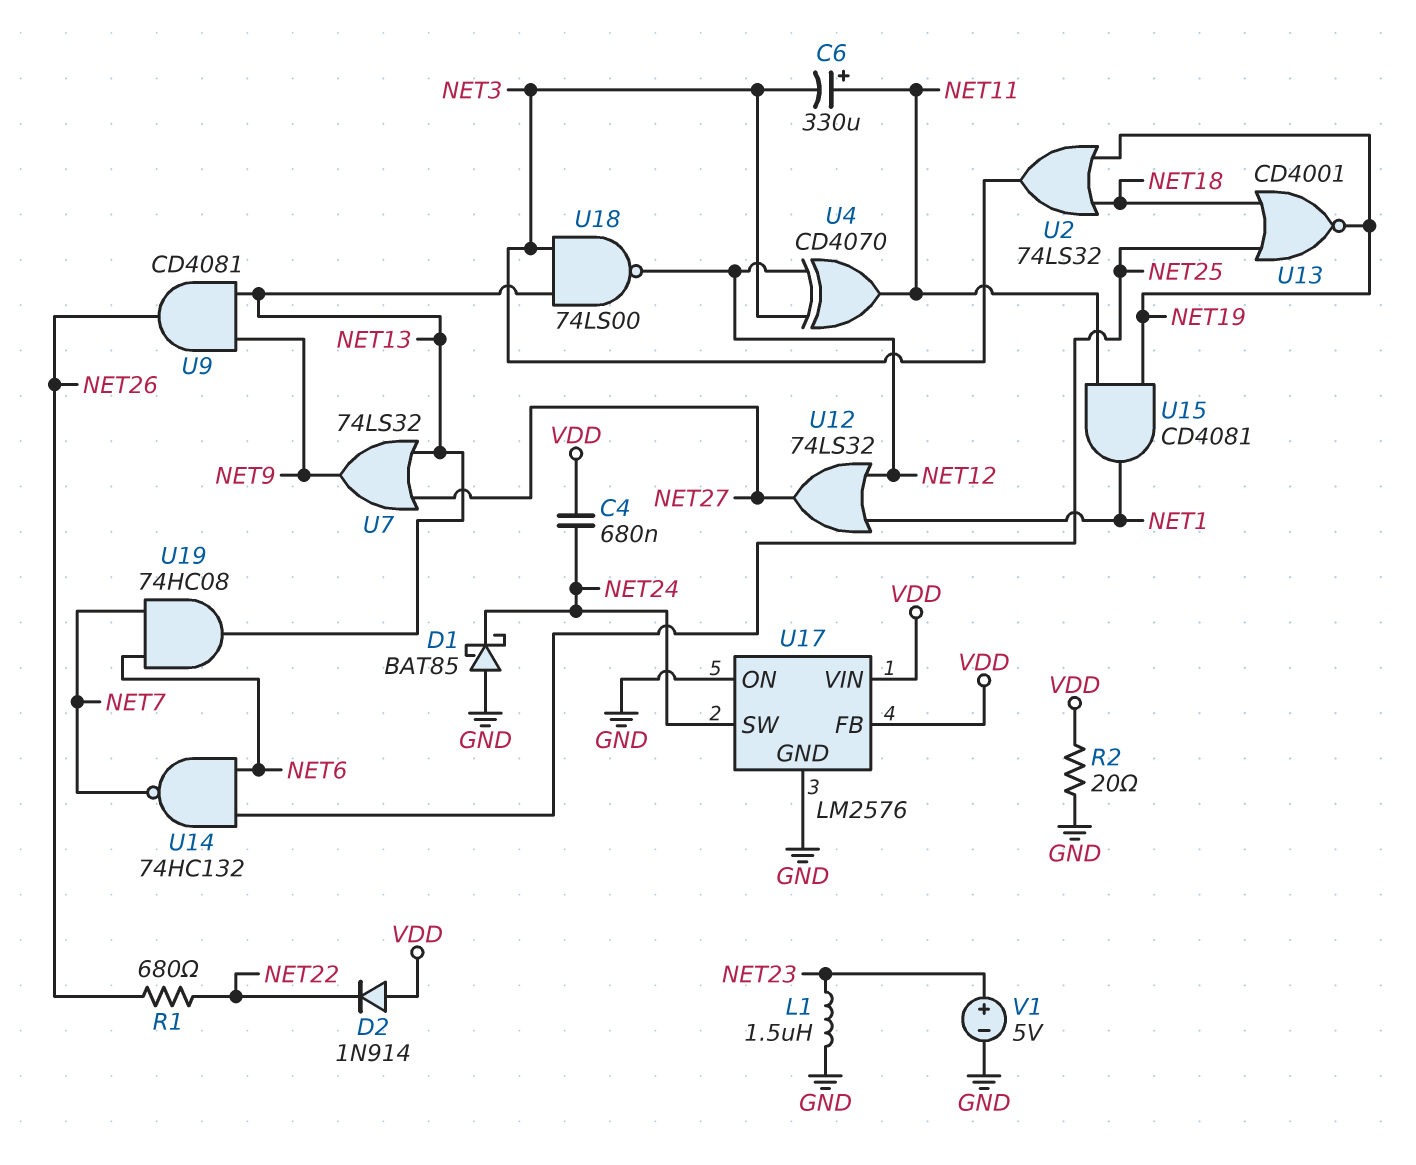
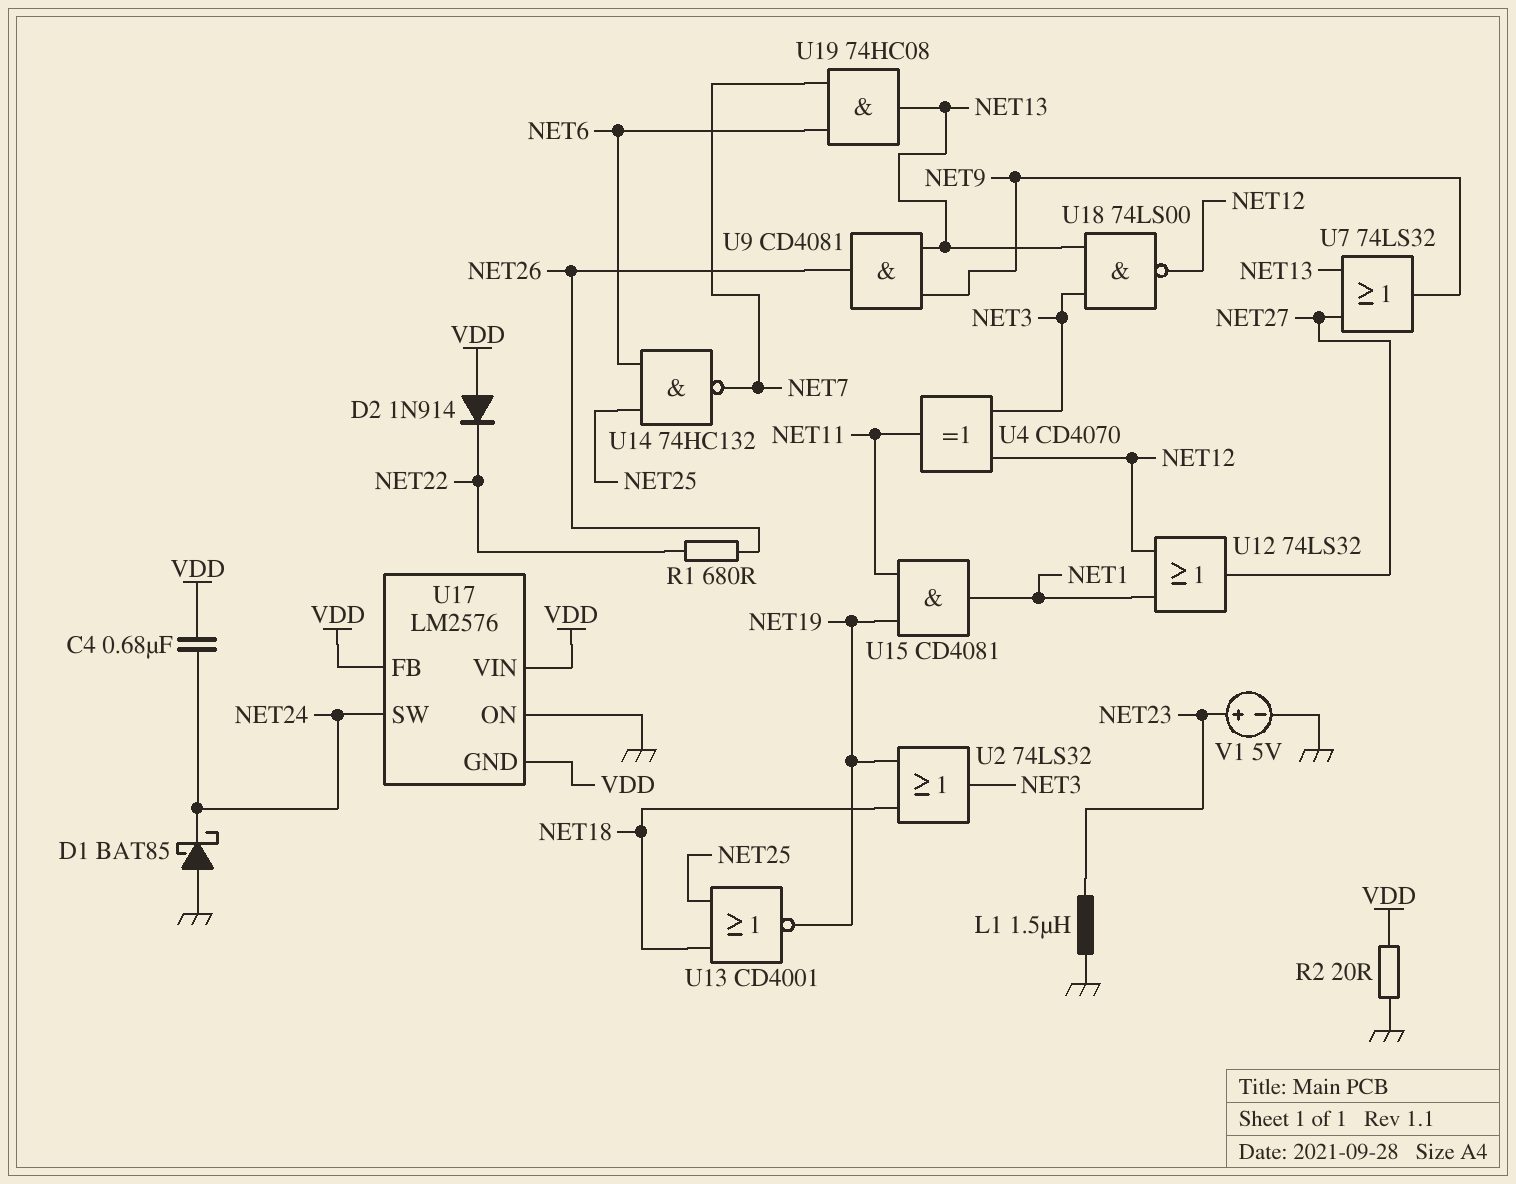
C6: 330uF (plus NET11, minus NET3) -> none
U17 pin GND: GND -> VDD

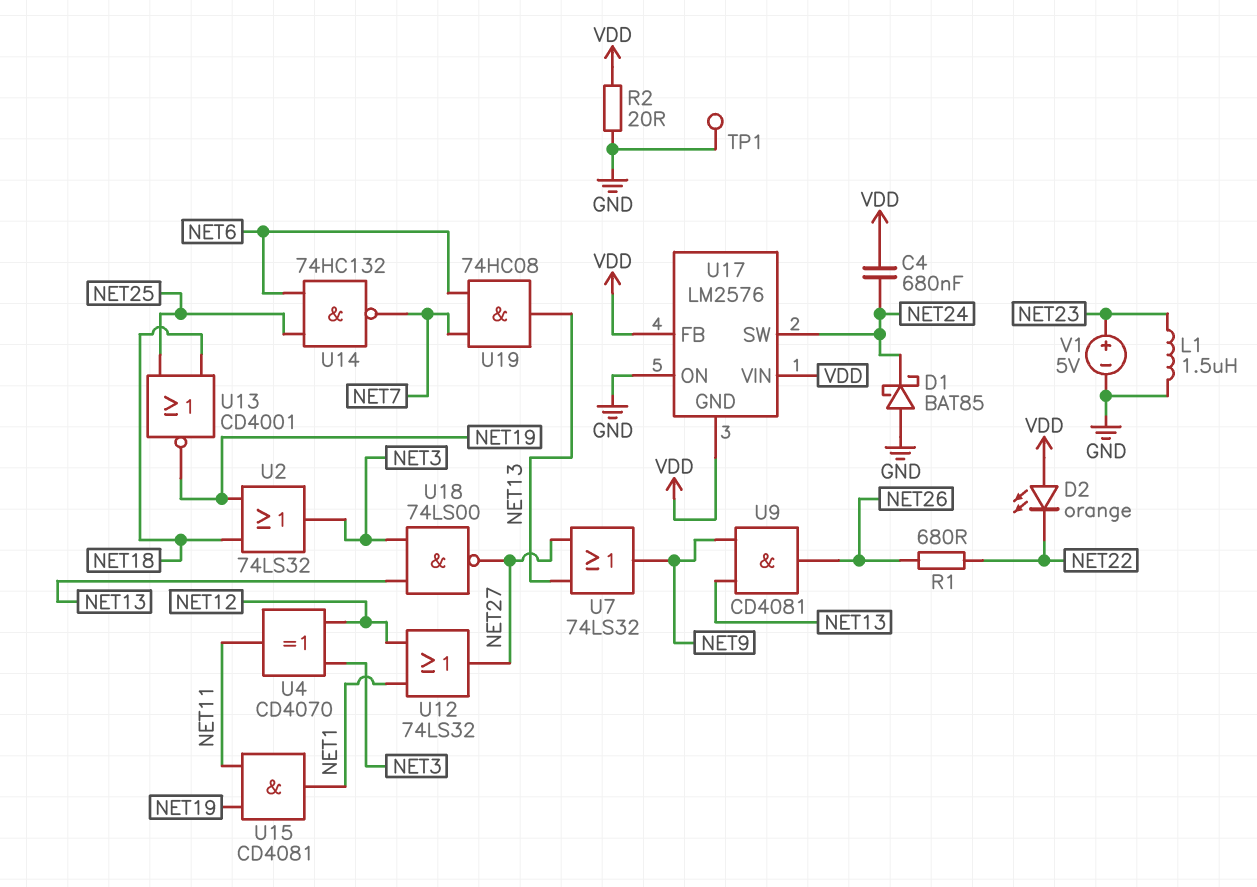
D2: diode 1N914 (A VDD, K NET22) -> LED orange (A VDD, K NET22)
TP1: none -> test point (GND)
U18: NAND 74LS00 (in NET3, in NET13, out NET12) -> NAND 74LS00 (in NET3, in NET13, out NET27)

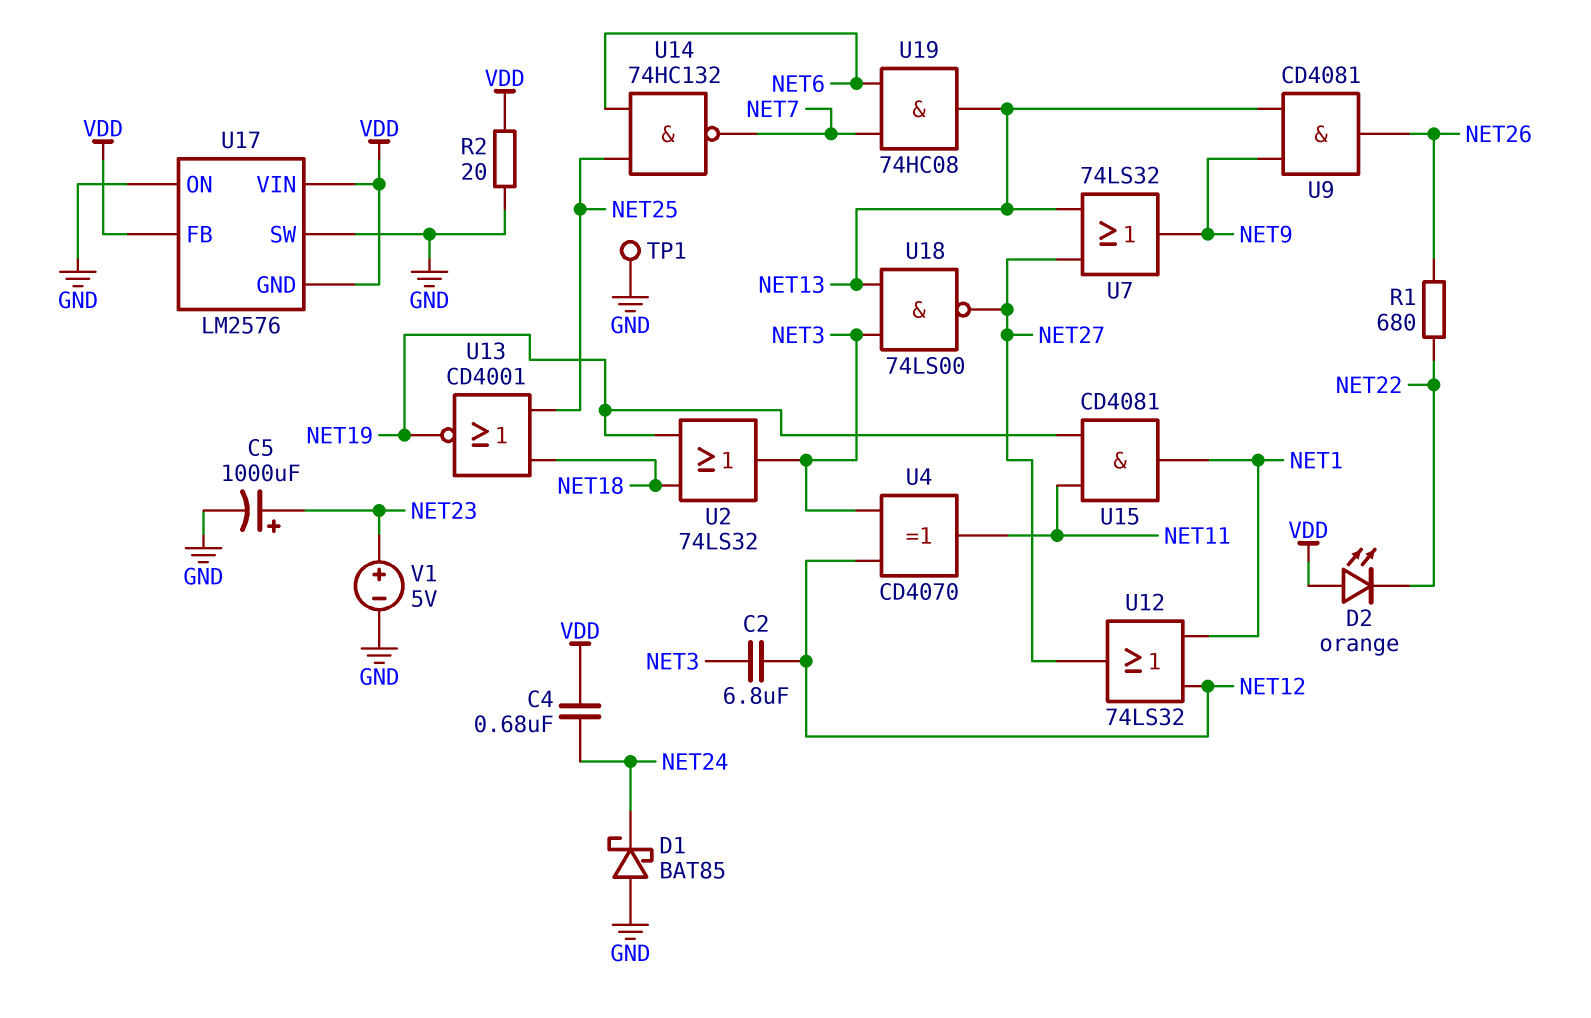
C2: none -> 6.8uF (NET3, NET12)
C5: none -> 1000uF (plus NET23, minus GND)
L1: 1.5uH (GND, NET23) -> none
U17 pin SW: NET24 -> GND

